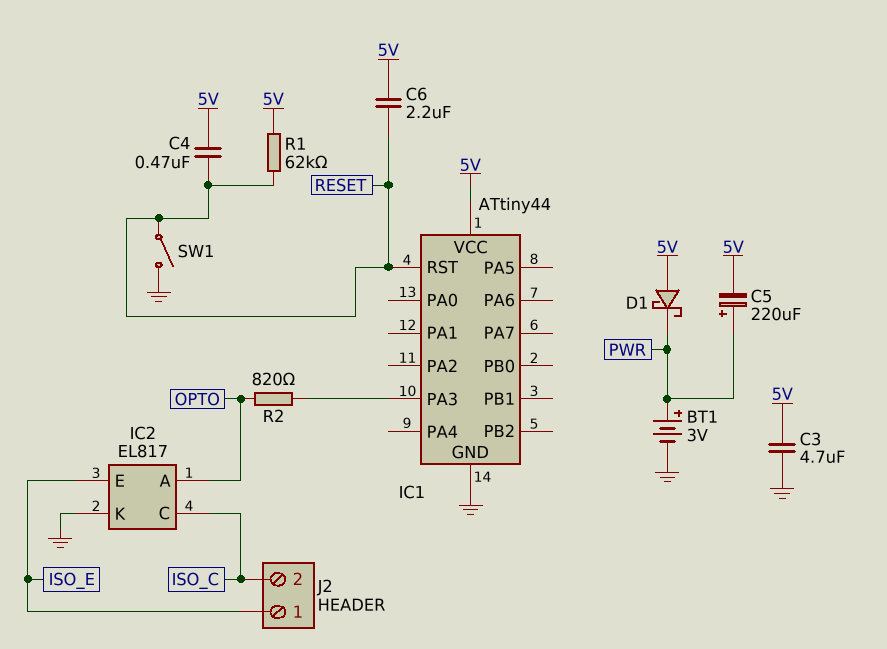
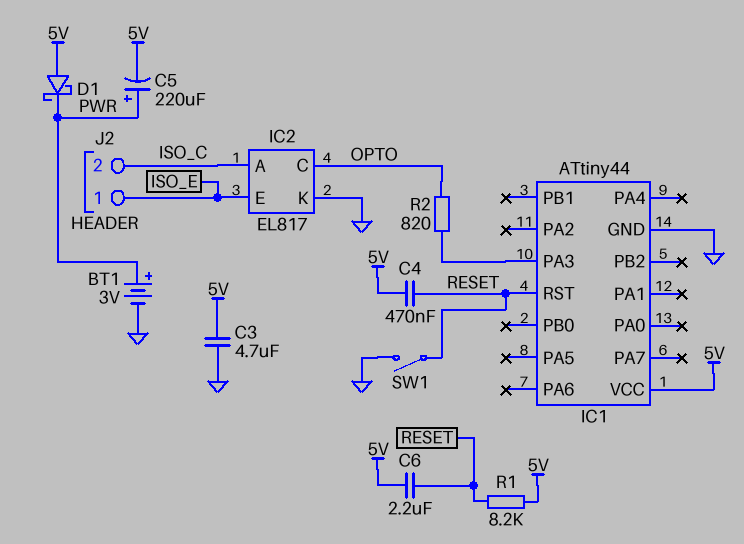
IC2 pin A: OPTO -> ISO_C
IC2 pin C: ISO_C -> OPTO
R1: 62k (5V, RESET) -> 8.2k (5V, RESET)

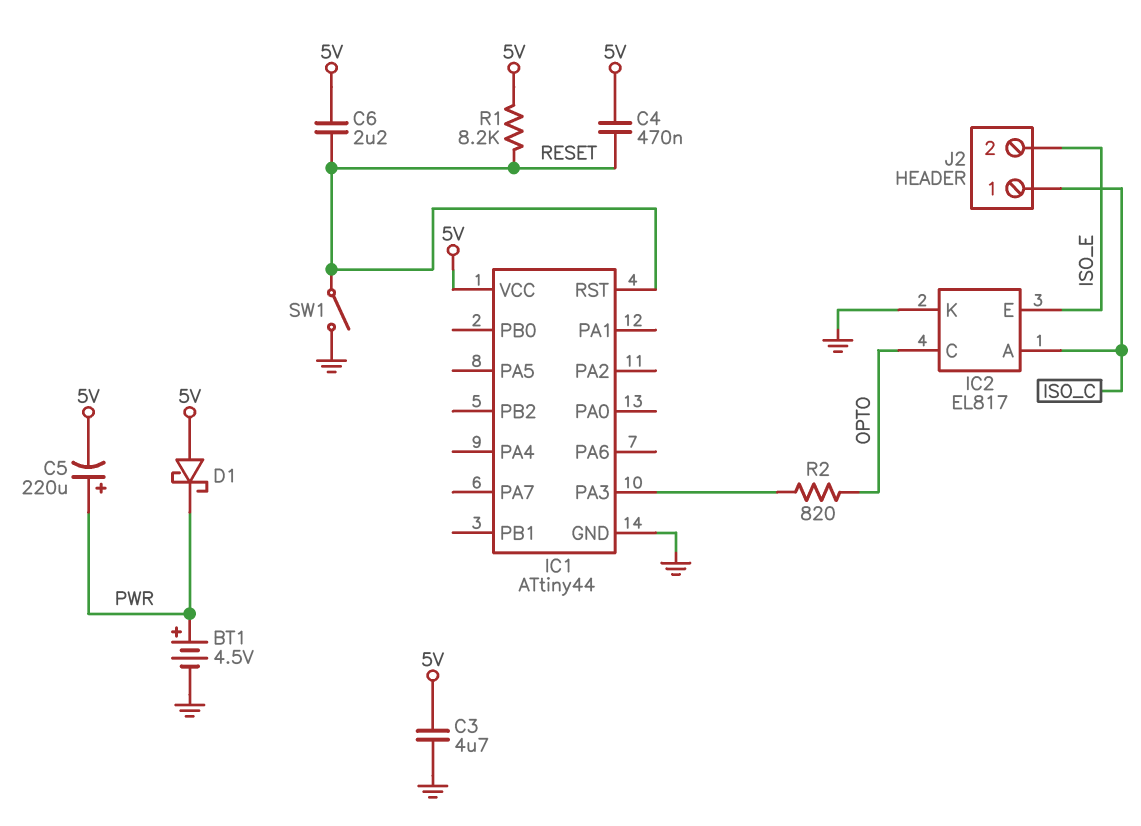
BT1: 3V (plus PWR, minus GND) -> 4.5V (plus PWR, minus GND)
J2 pin 1: ISO_E -> ISO_C
J2 pin 2: ISO_C -> ISO_E

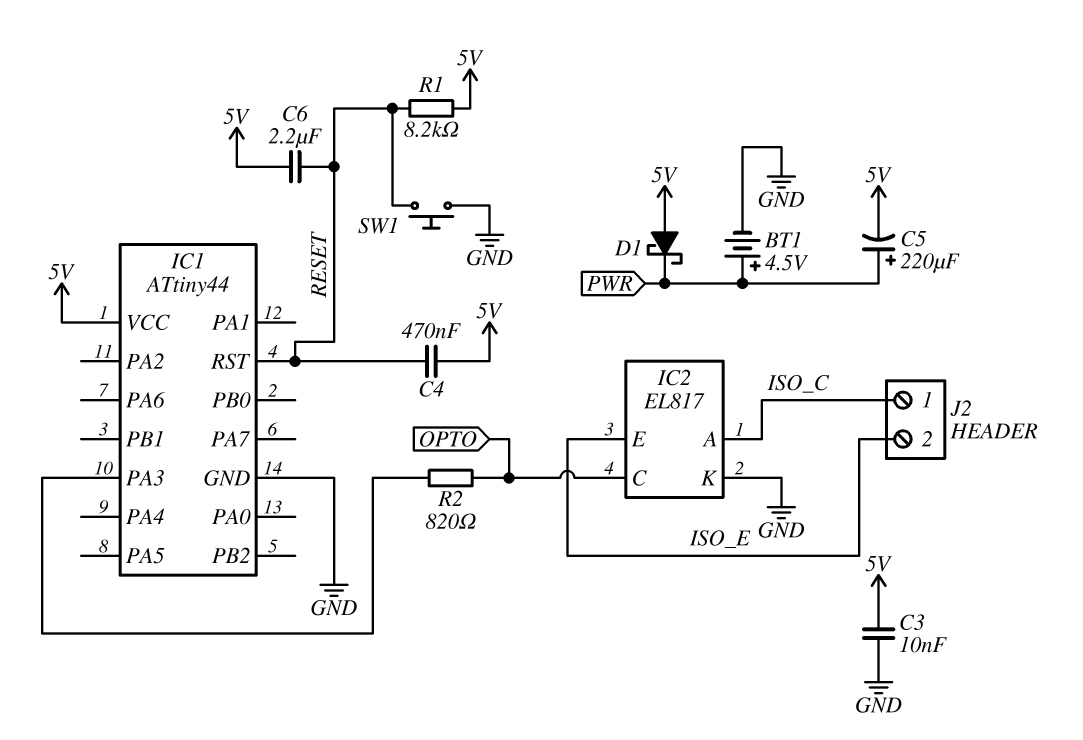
C3: 4.7uF (5V, GND) -> 10nF (5V, GND)
SW1: switch (GND, RESET) -> button (GND, RESET)

